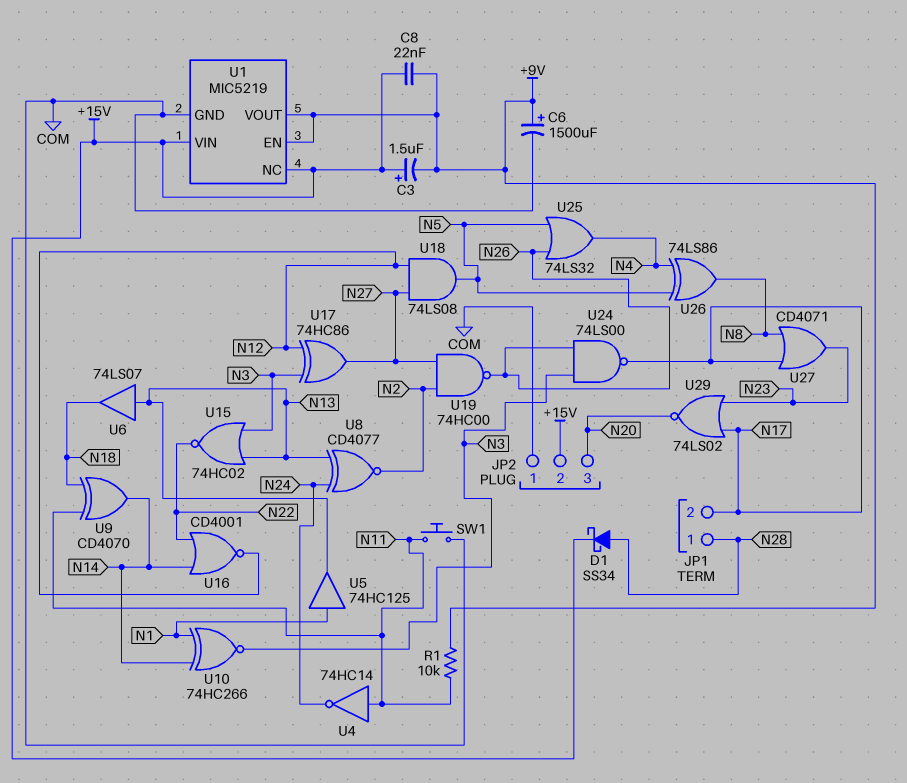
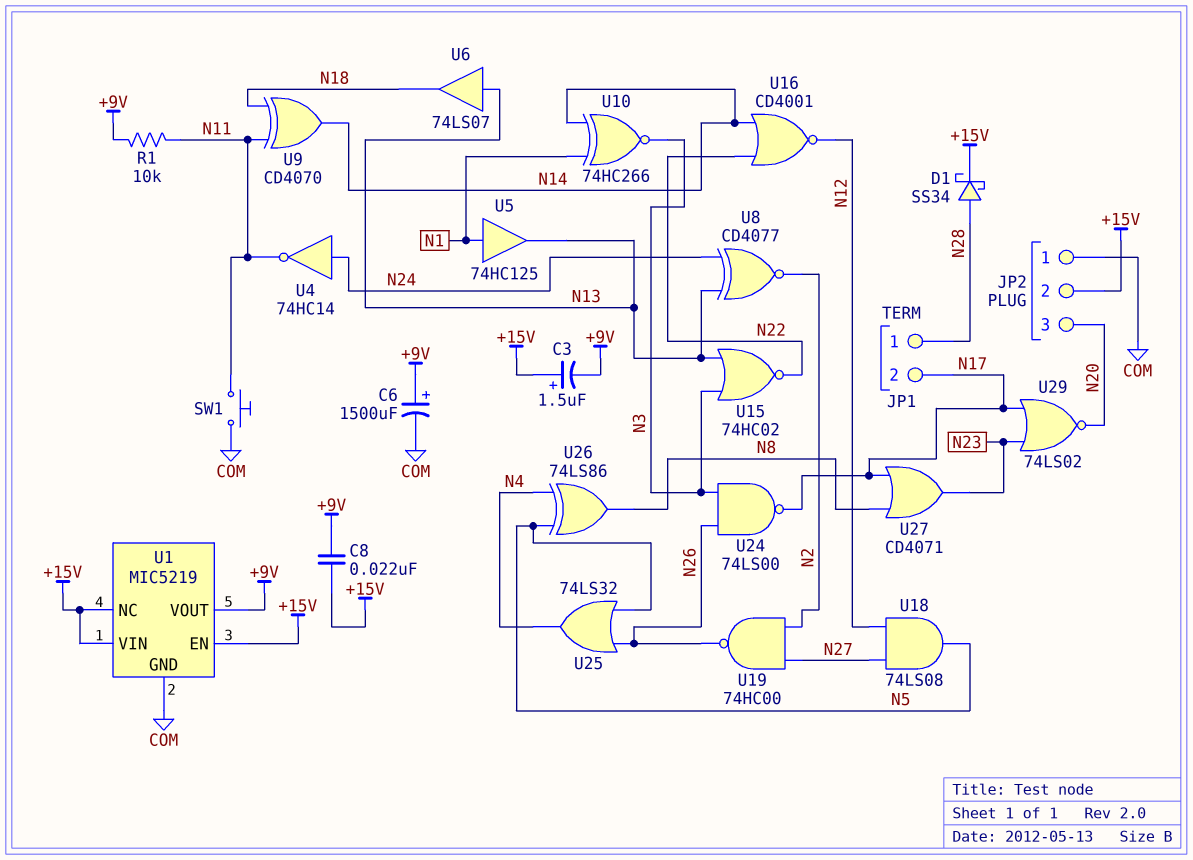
U1 pin EN: +9V -> +15V
U4: NOT 74HC14 (in N11, out N24) -> NOT 74HC14 (in N24, out N11)
U17: XOR 74HC86 (in N3, in N12, out N27) -> none

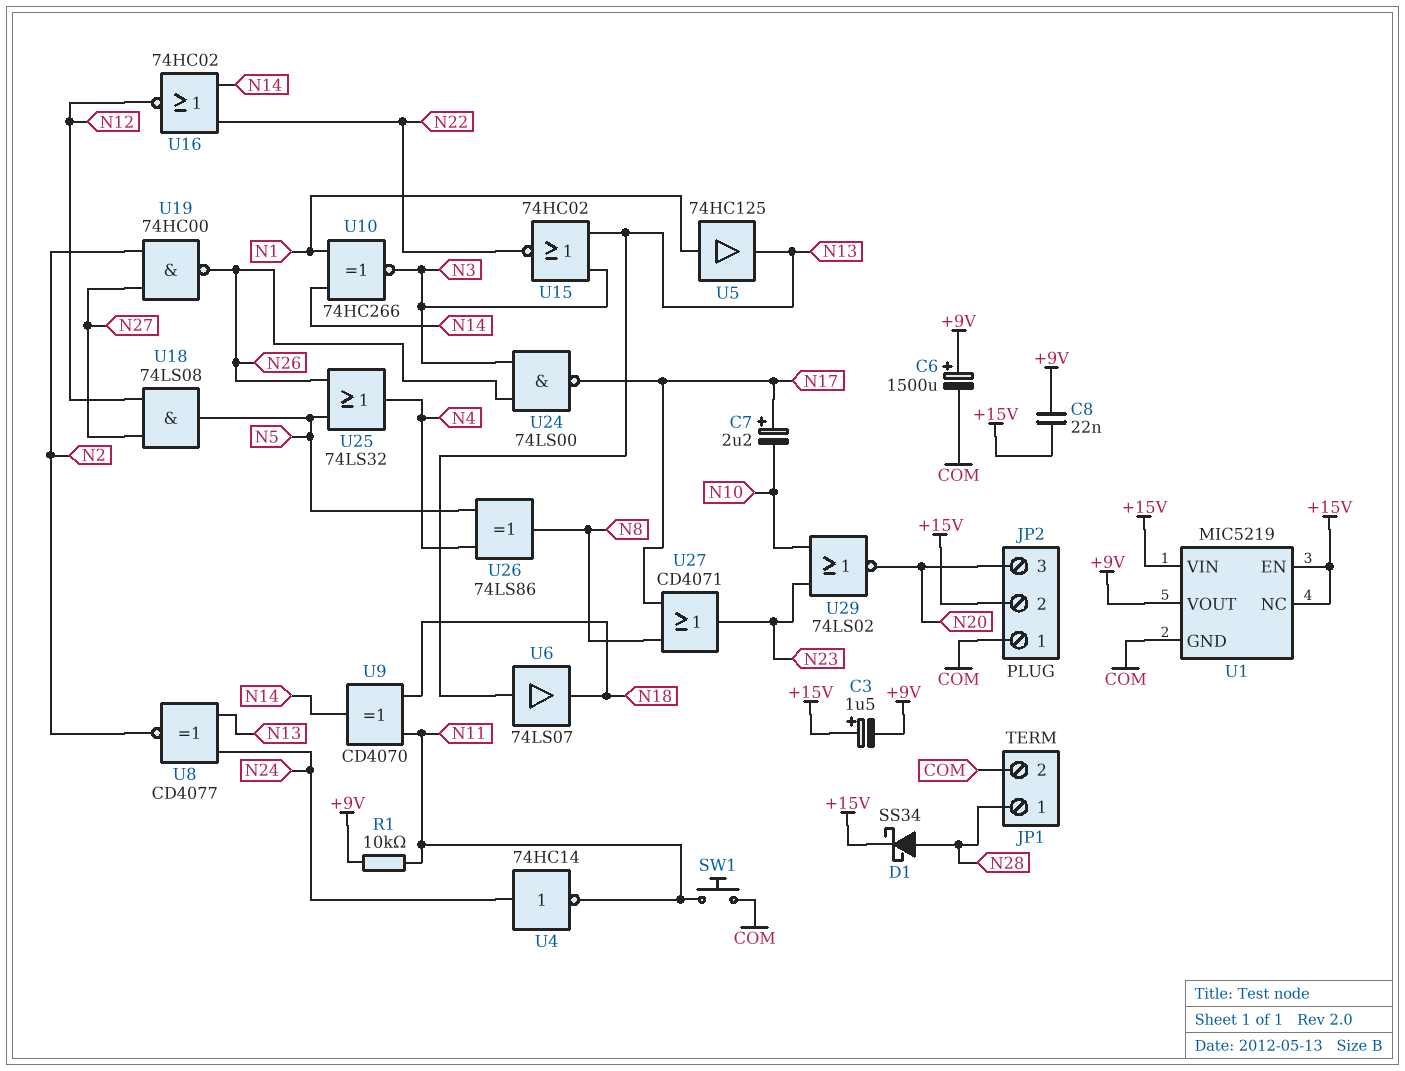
C7: none -> 2.2uF (plus N17, minus N10)
JP1 pin 2: N17 -> COM
U16: NOR CD4001 (in N14, in N22, out N12) -> NOR 74HC02 (in N14, in N22, out N12)
U29: NOR 74LS02 (in N17, in N23, out N20) -> NOR 74LS02 (in N10, in N23, out N20)

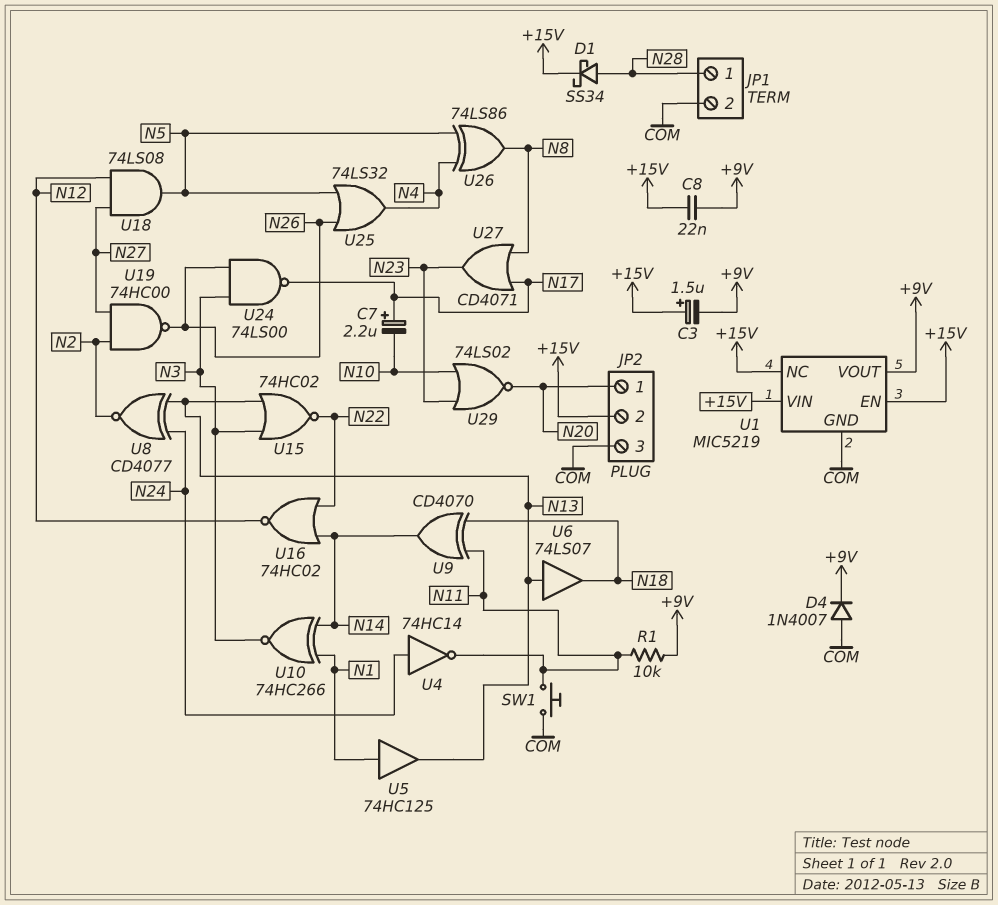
C6: 1500uF (plus +9V, minus COM) -> none
D4: none -> diode 1N4007 (A COM, K +9V)
JP2 pin 1: COM -> N20
JP2 pin 3: N20 -> COM

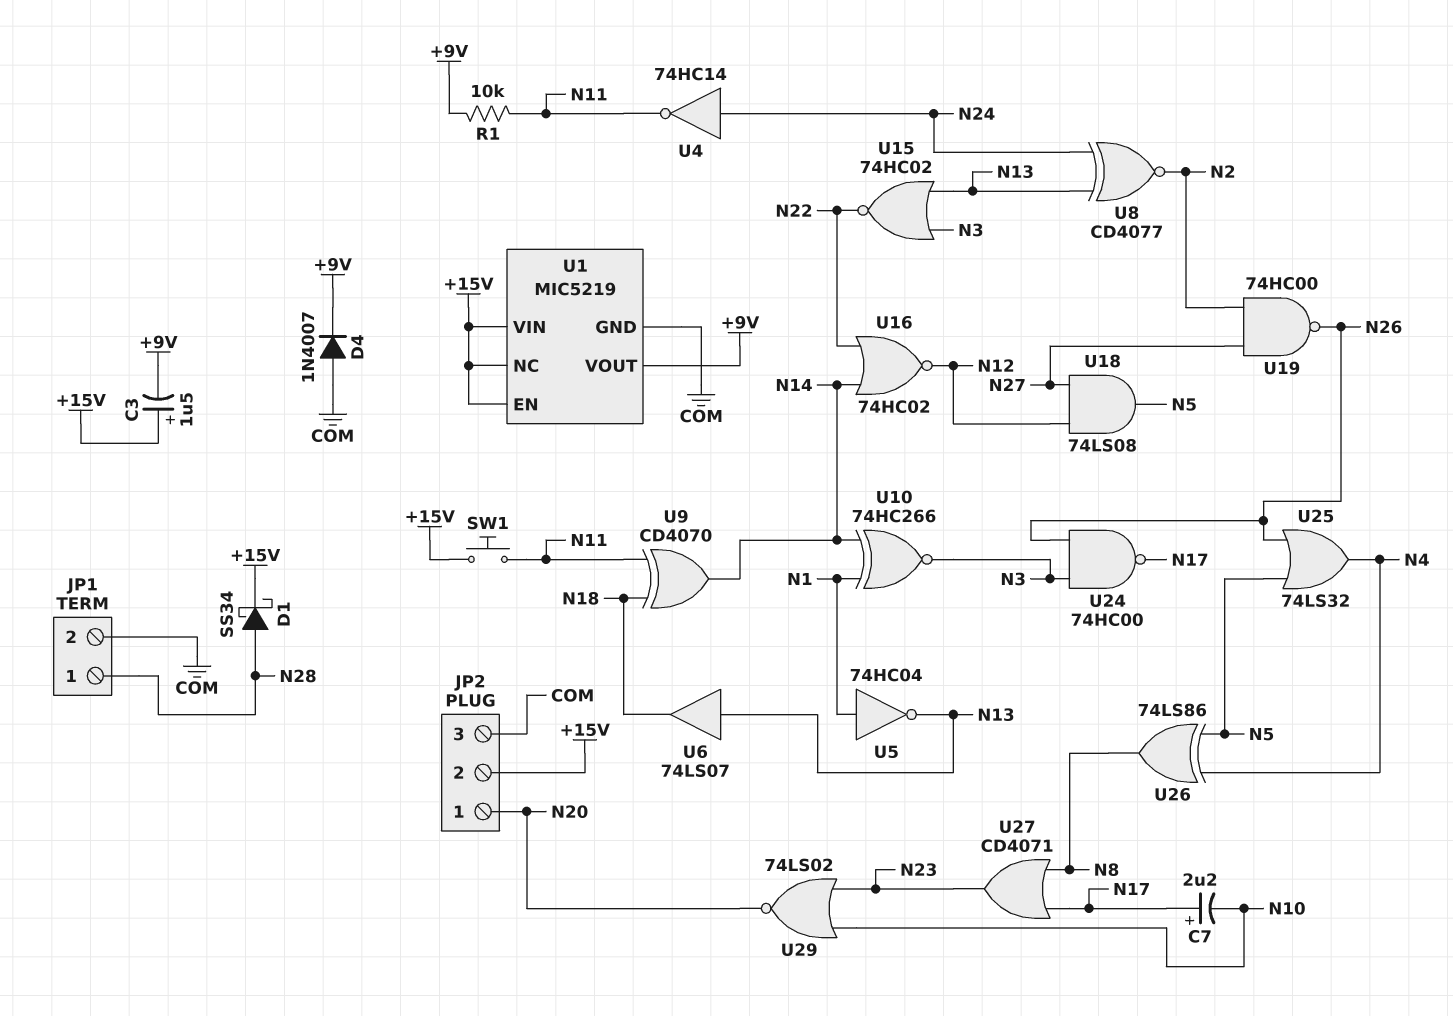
C8: 22nF (+9V, +15V) -> none
SW1: button (COM, N11) -> button (+15V, N11)
U5: buffer 74HC125 (in N1, out N13) -> NOT 74HC04 (in N1, out N13)
U24: NAND 74LS00 (in N3, in N26, out N17) -> NAND 74HC00 (in N3, in N26, out N17)

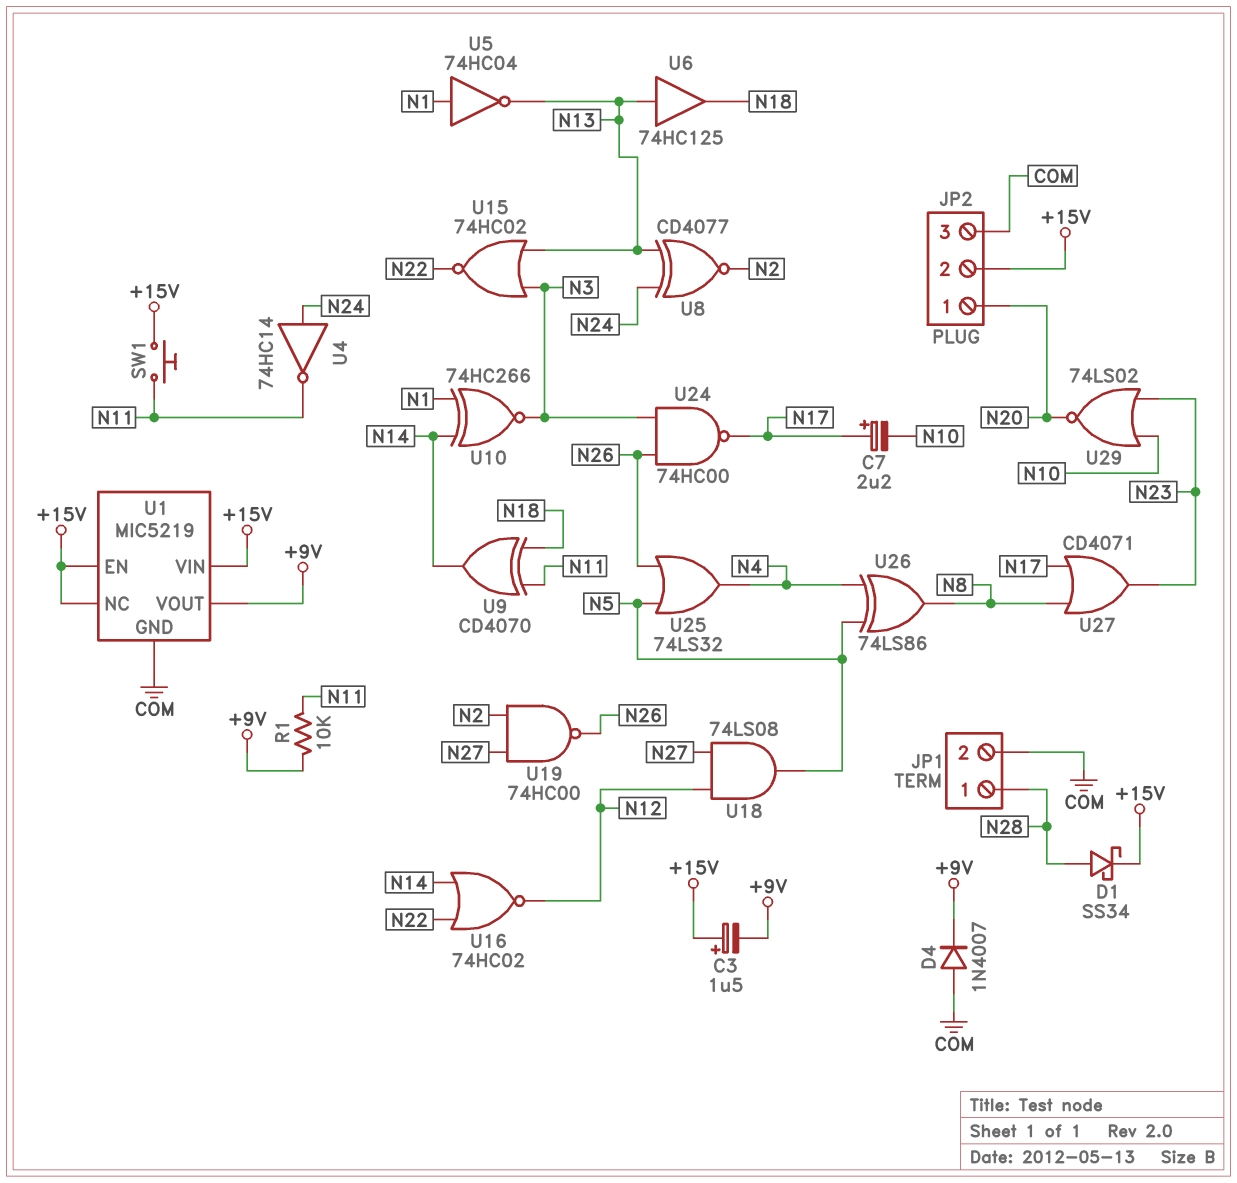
U6: buffer 74LS07 (in N13, out N18) -> buffer 74HC125 (in N13, out N18)

